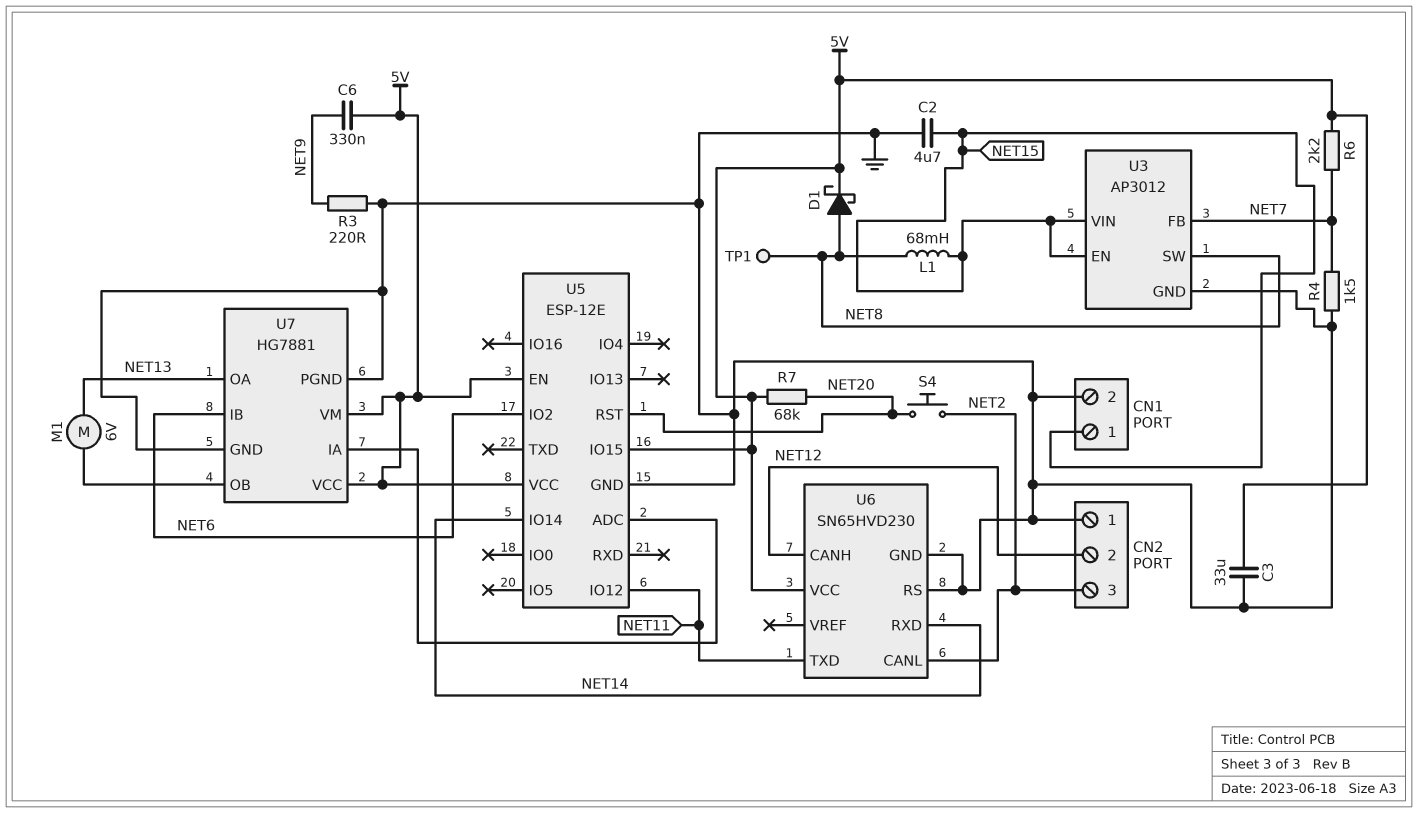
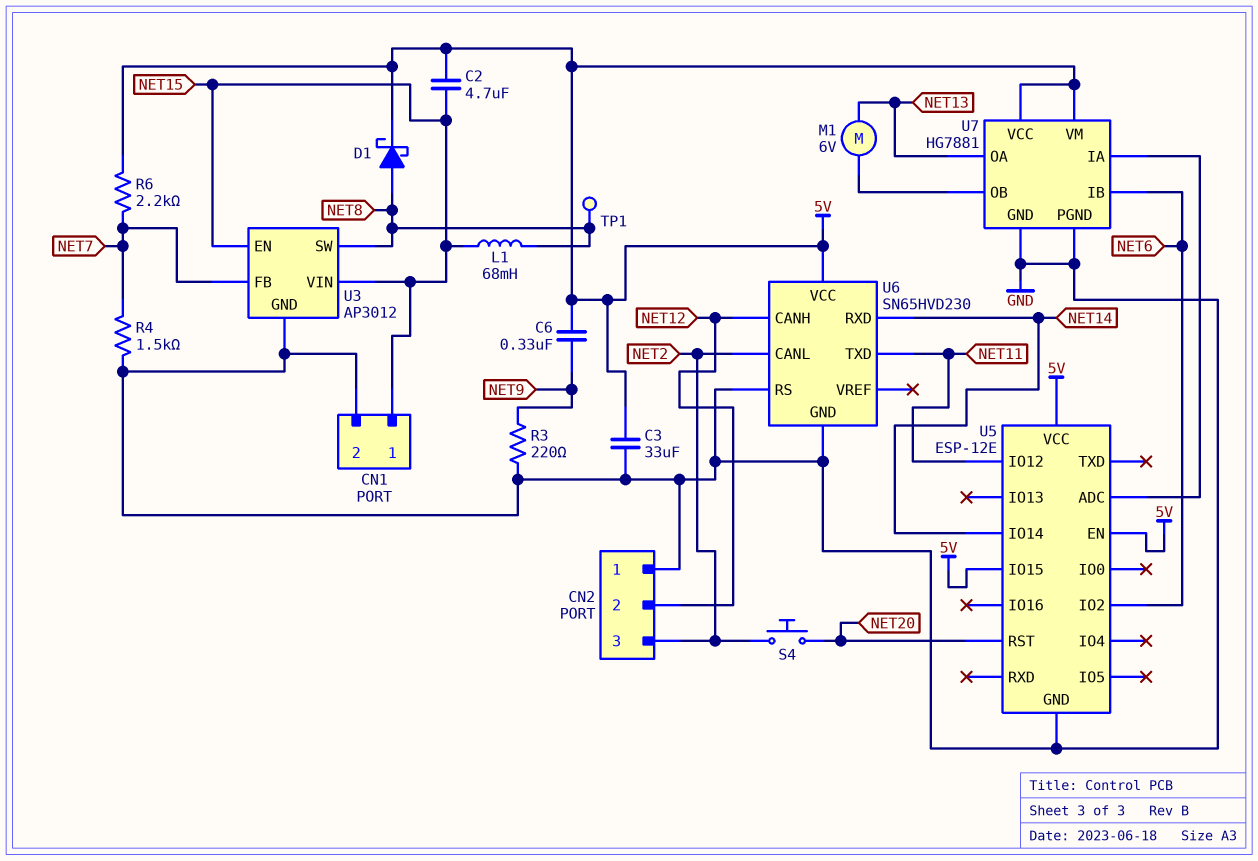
C2: 4.7uF (GND, NET15) -> 4.7uF (5V, NET15)
R7: 68k (5V, NET20) -> none

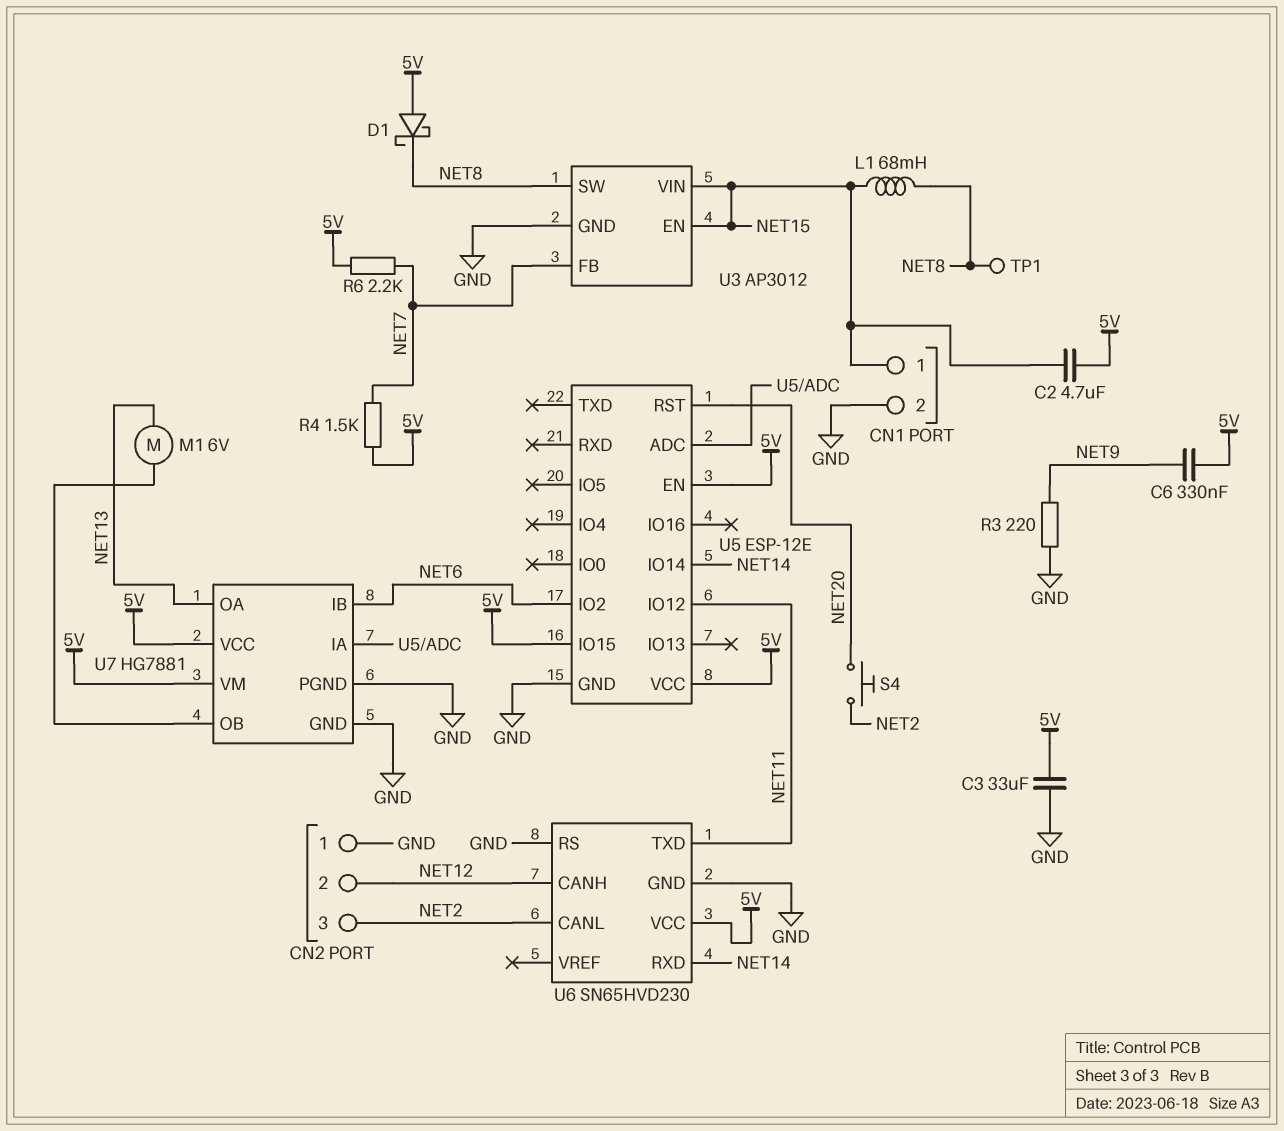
D1: schottky (A NET8, K 5V) -> schottky (A 5V, K NET8)
R4: 1.5k (GND, NET7) -> 1.5k (5V, NET7)

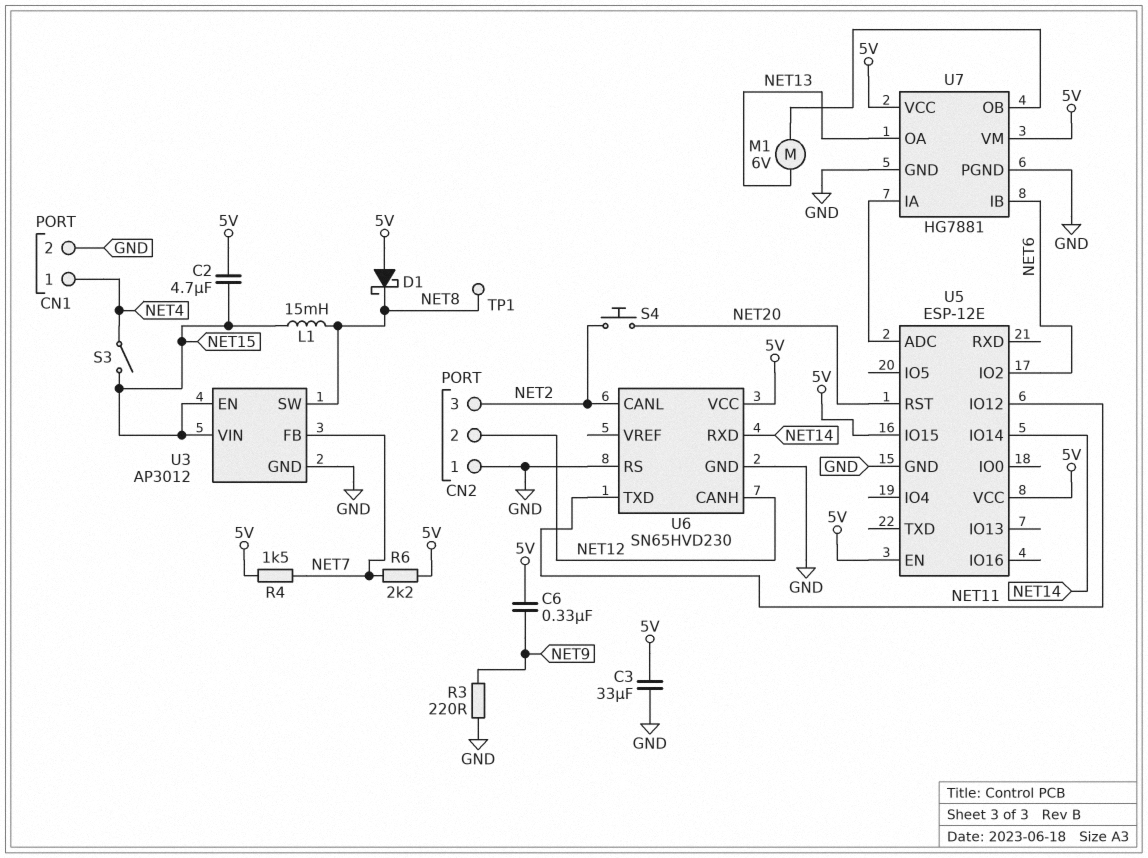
CN1 pin 1: NET15 -> NET4
L1: 68mH (NET8, NET15) -> 15mH (NET8, NET15)
S3: none -> switch (NET4, NET15)

